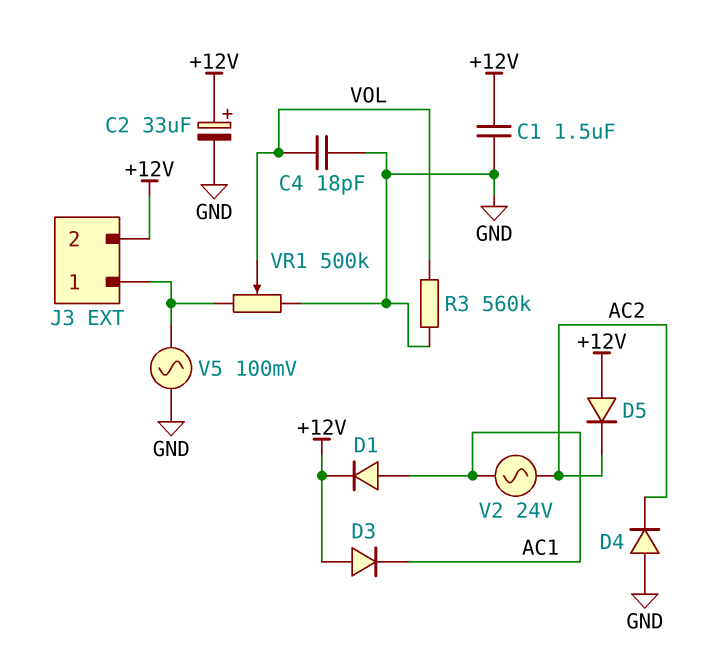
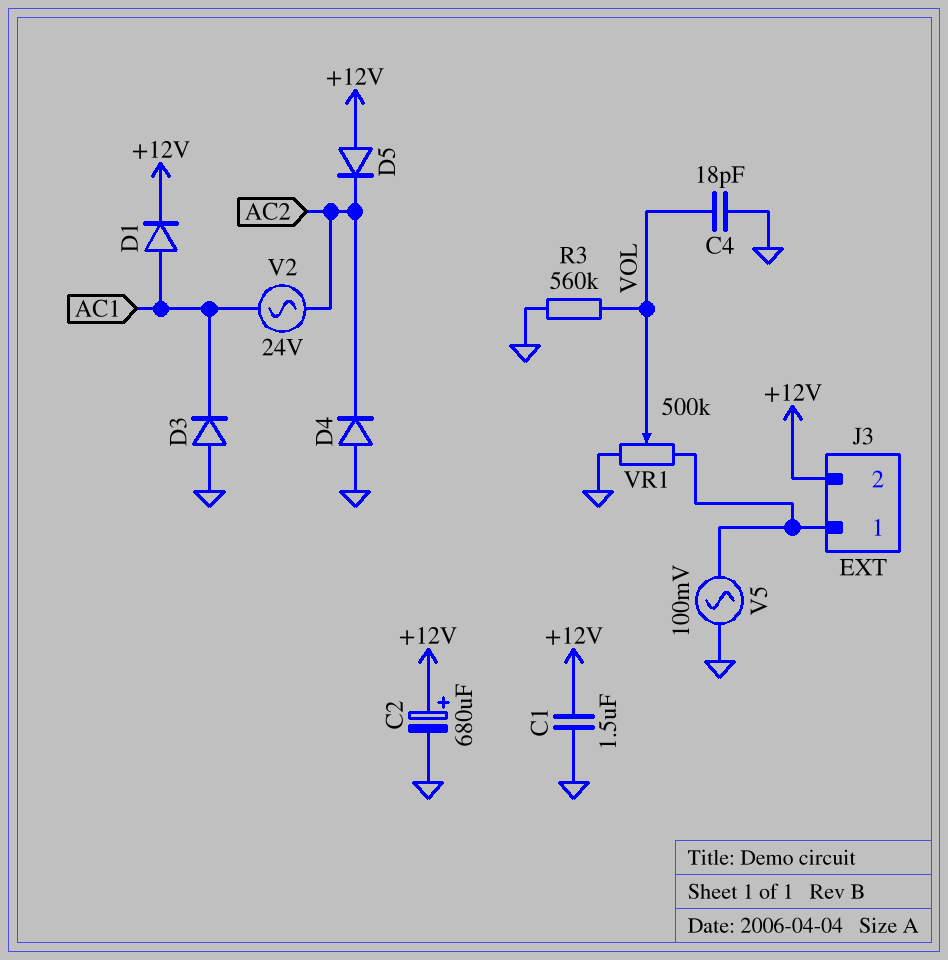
C2: 33uF (plus +12V, minus GND) -> 680uF (plus +12V, minus GND)
D3: diode (A +12V, K AC1) -> diode (A GND, K AC1)

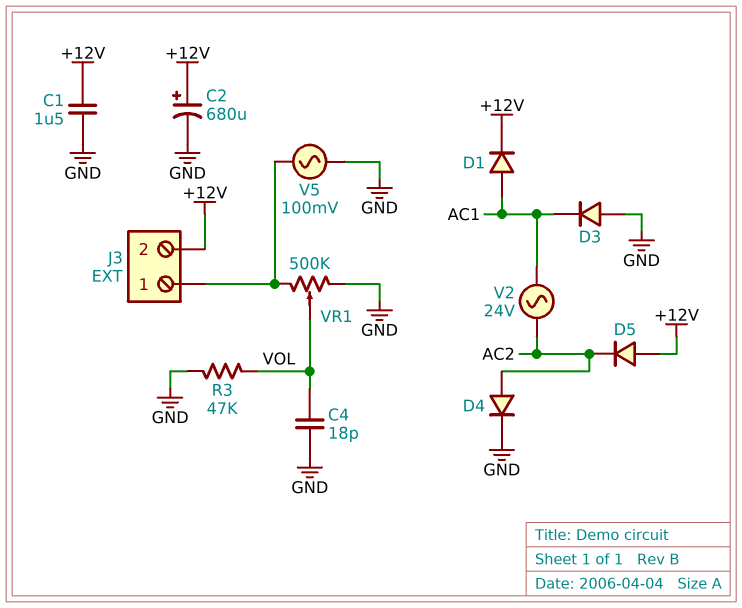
D4: diode (A GND, K AC2) -> diode (A AC2, K GND)
R3: 560k (GND, VOL) -> 47k (GND, VOL)

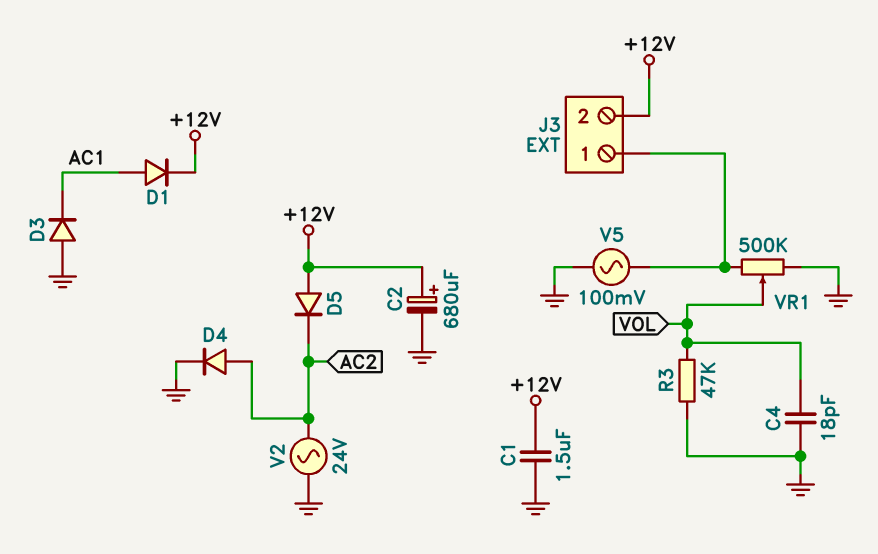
V2: AC 24V (AC1, AC2) -> AC 24V (AC2, GND)

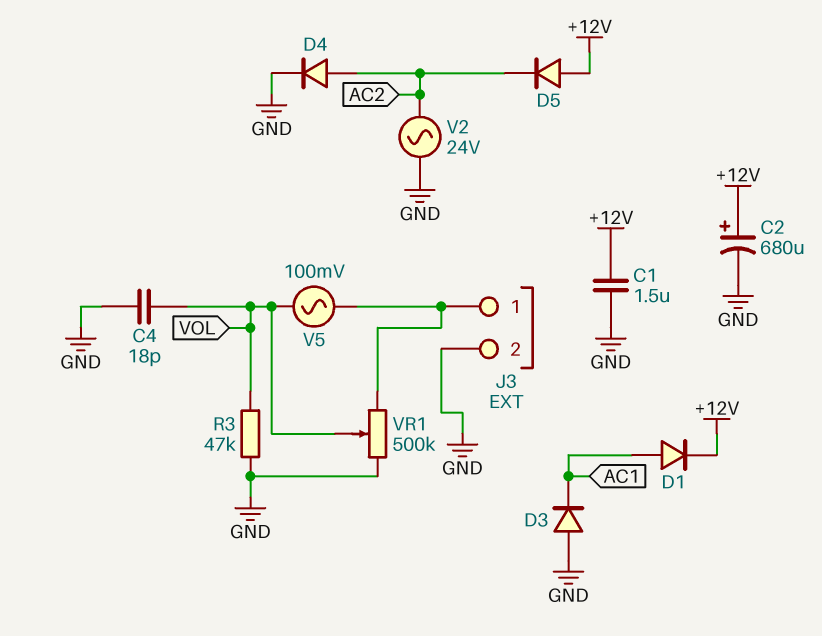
J3 pin 2: +12V -> GND
V5: AC 100mV (GND, J3/1) -> AC 100mV (J3/1, VOL)

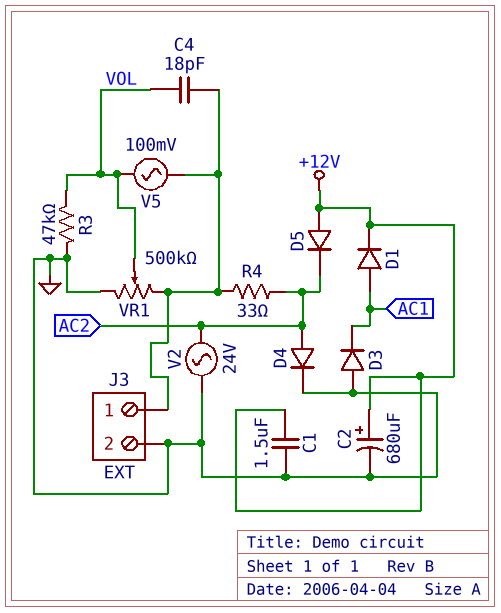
C4: 18pF (GND, VOL) -> 18pF (J3/1, VOL)
R4: none -> 33 (AC2, J3/1)

